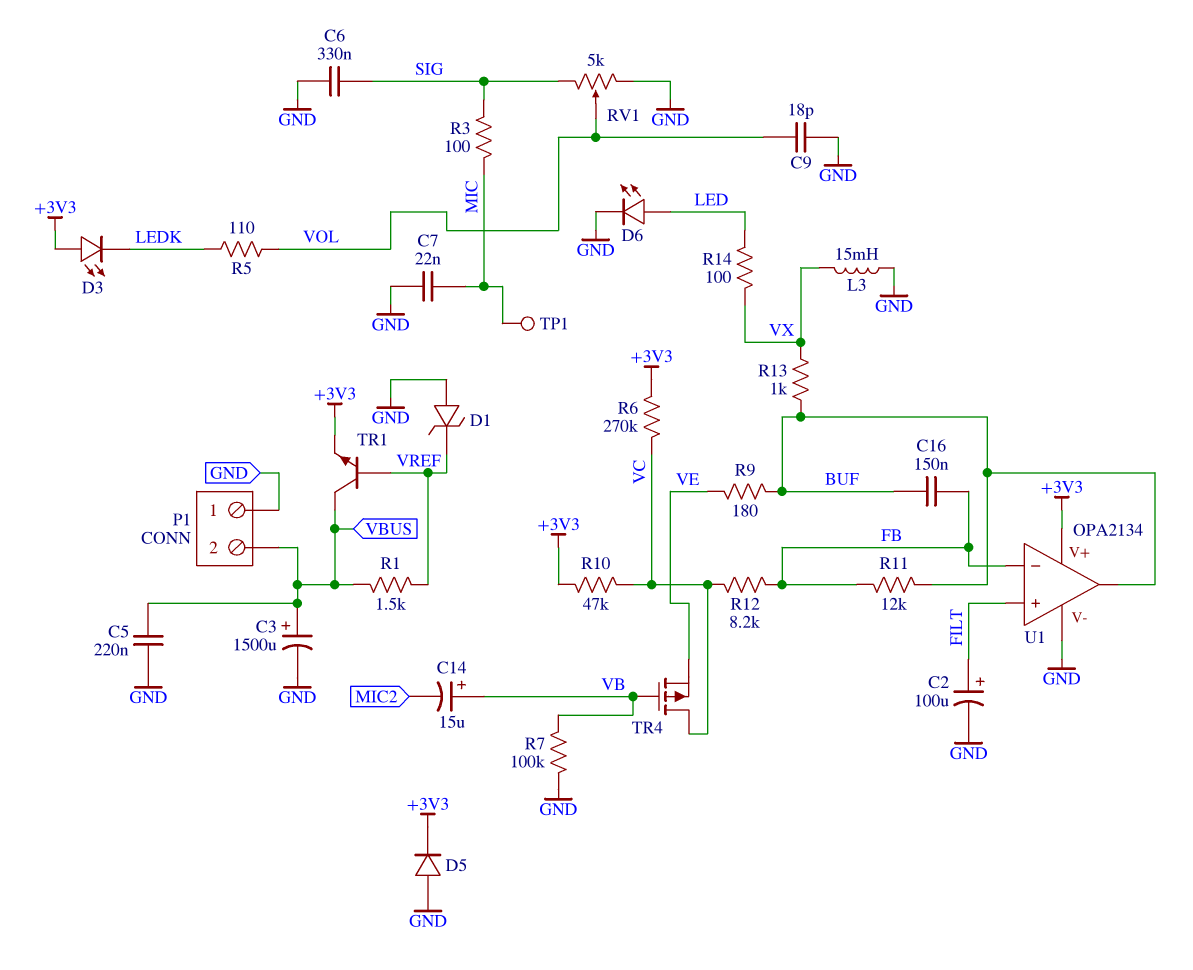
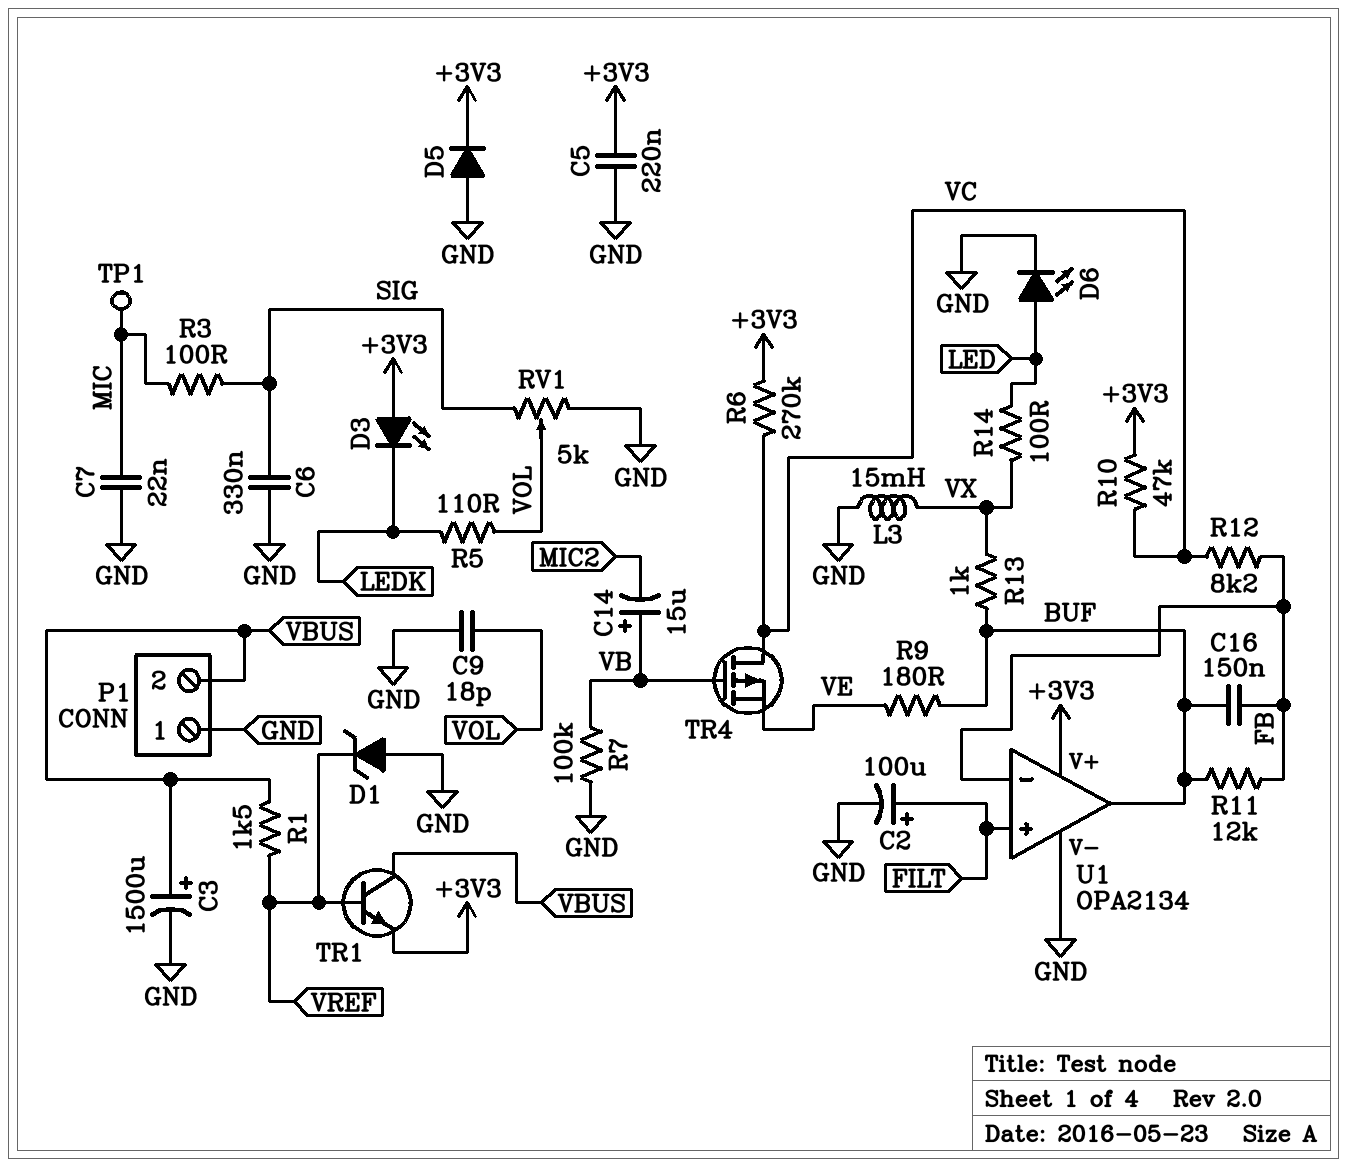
C5: 220nF (GND, VBUS) -> 220nF (+3V3, GND)

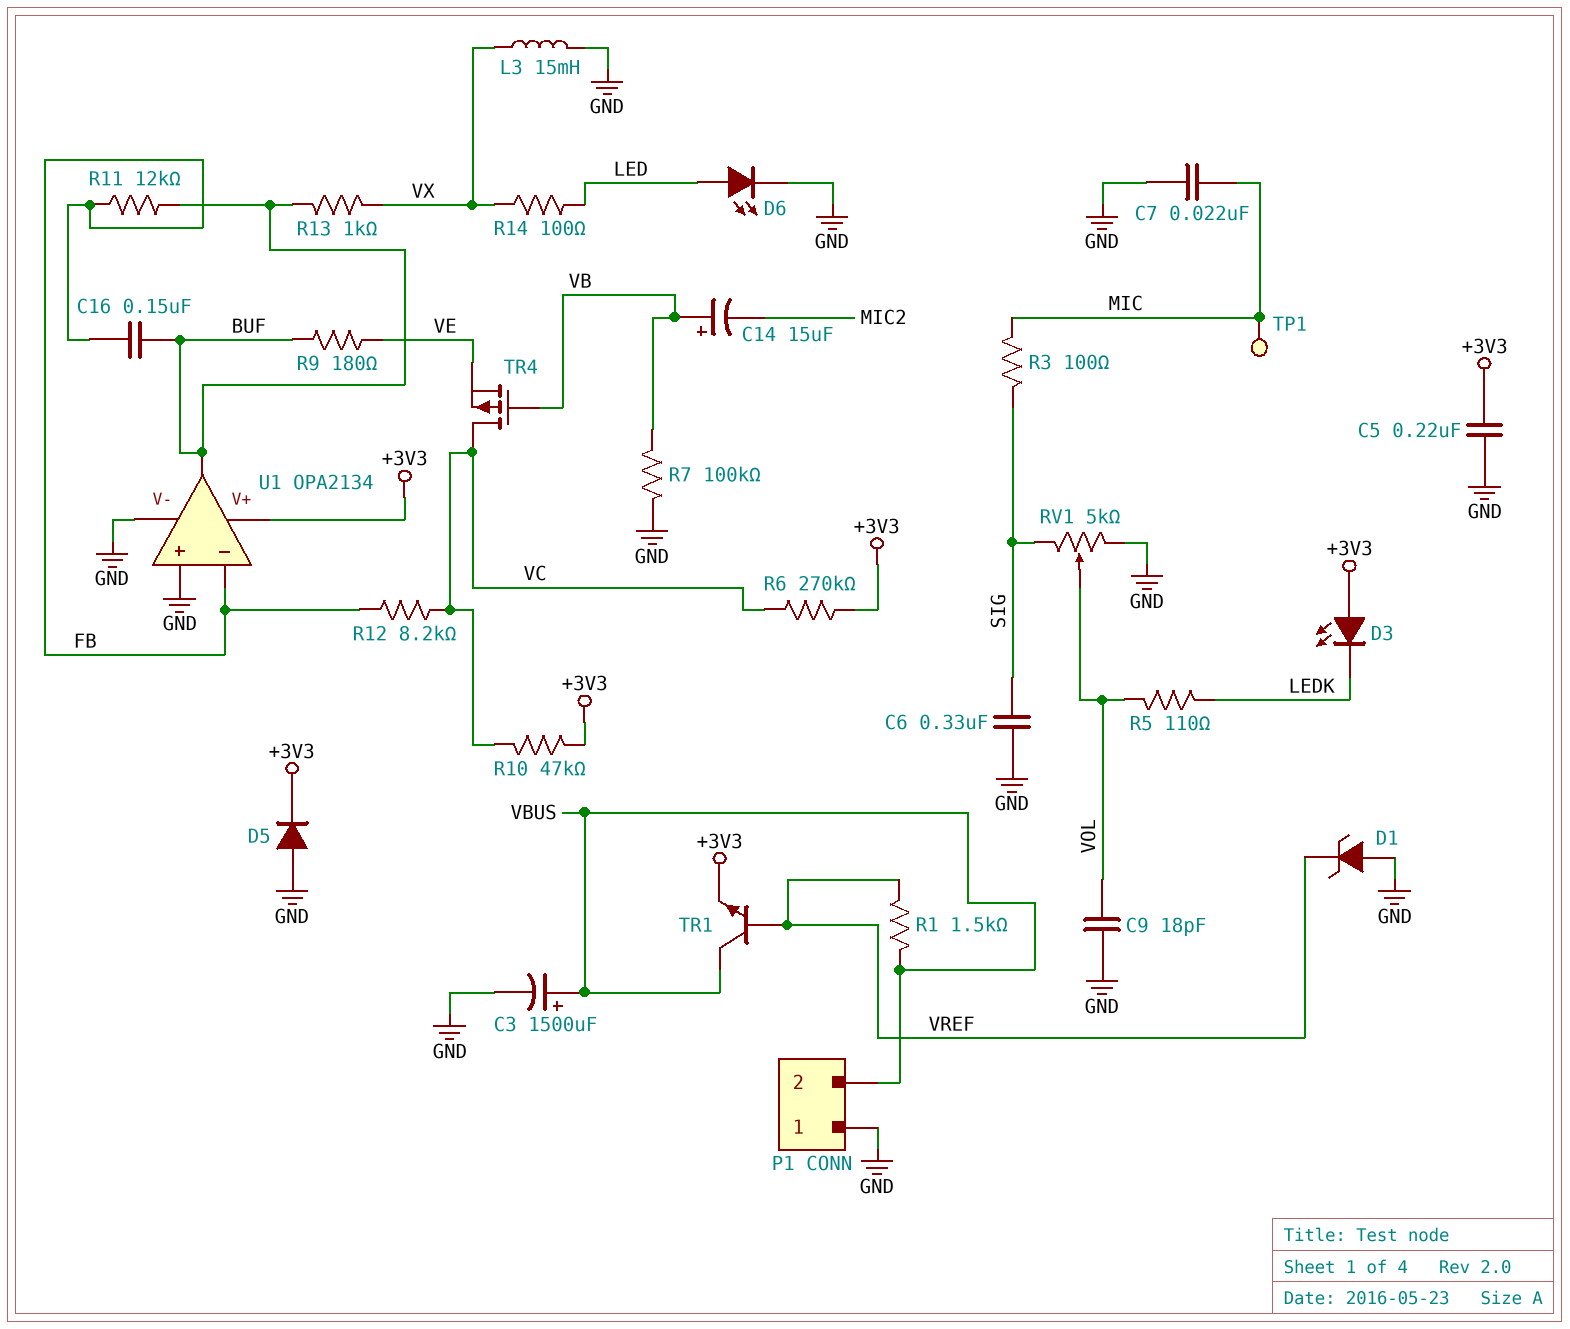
C2: 100uF (plus FILT, minus GND) -> none
U1 pin in+: FILT -> GND

